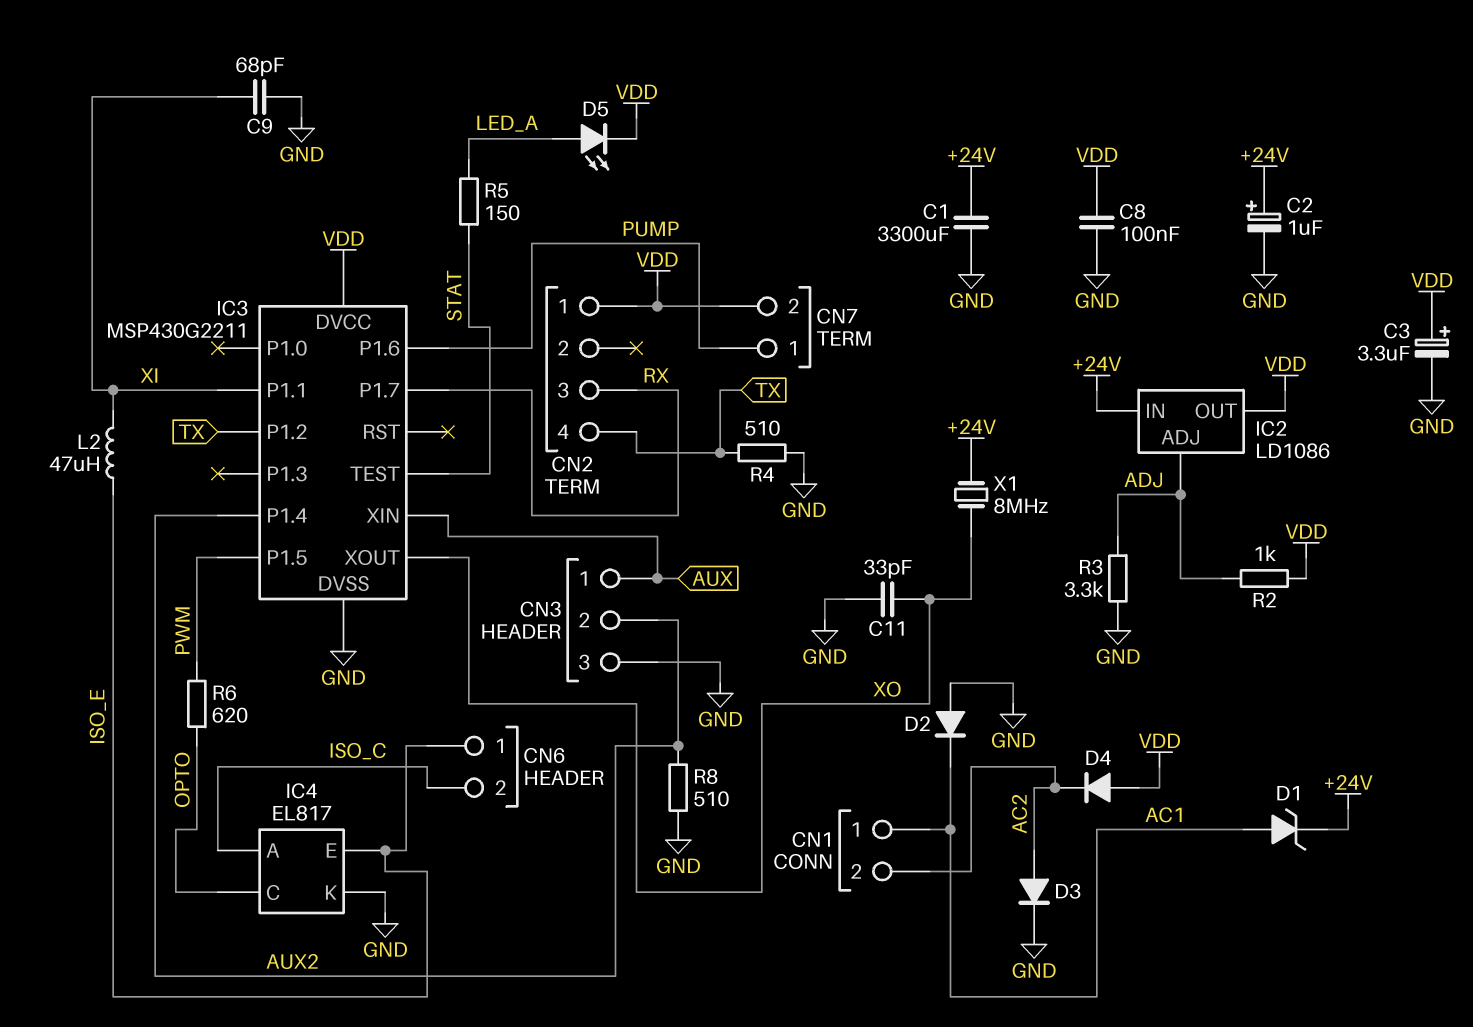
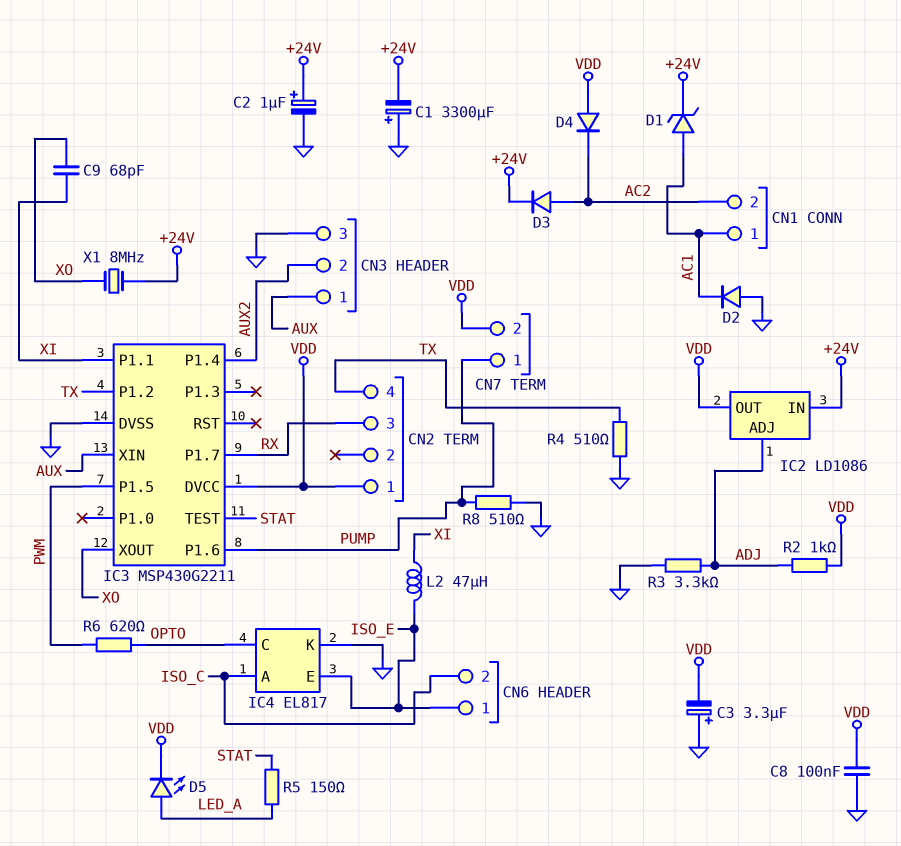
C1: 3300uF (+24V, GND) -> 3300uF (plus GND, minus +24V)
C3: 3.3uF (plus VDD, minus GND) -> 3.3uF (plus GND, minus VDD)
C9: 68pF (GND, XI) -> 68pF (XI, XO)
C11: 33pF (GND, XO) -> none
D3: diode (A AC2, K GND) -> diode (A AC2, K +24V)
R8: 510 (AUX2, GND) -> 510 (GND, PUMP)

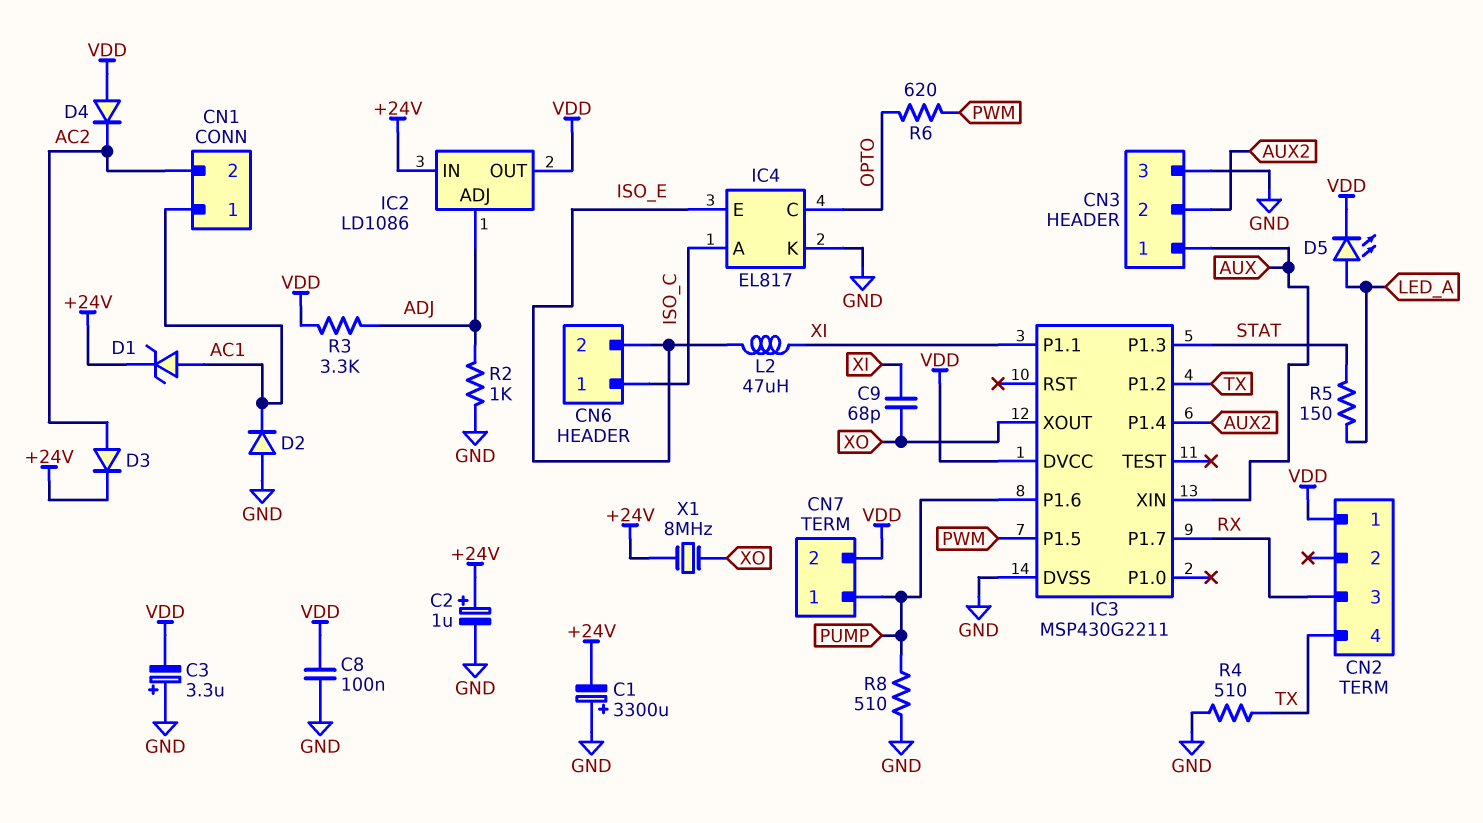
CN6 pin 1: ISO_E -> ISO_C
CN6 pin 2: ISO_C -> ISO_E
IC3 pin P1.3: none -> STAT
IC3 pin TEST: STAT -> none
R2: 1k (ADJ, VDD) -> 1k (ADJ, GND)
R3: 3.3k (ADJ, GND) -> 3.3k (ADJ, VDD)

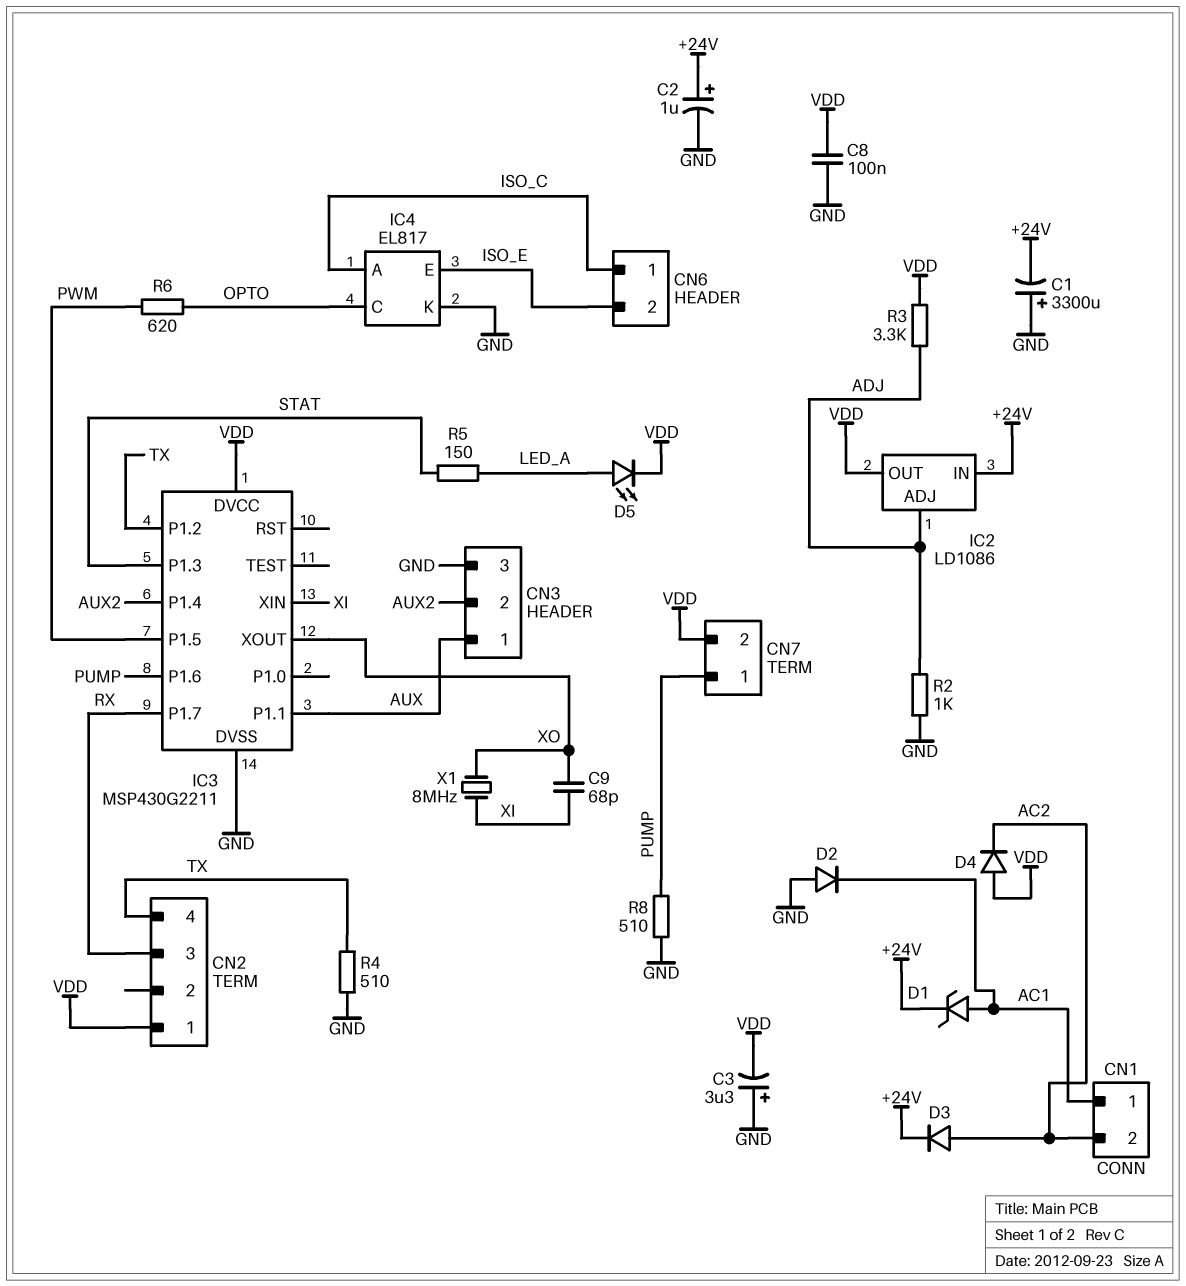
IC3 pin P1.1: XI -> AUX
IC3 pin XIN: AUX -> XI
L2: 47uH (ISO_E, XI) -> none
X1: 8MHz (+24V, XO) -> 8MHz (XI, XO)

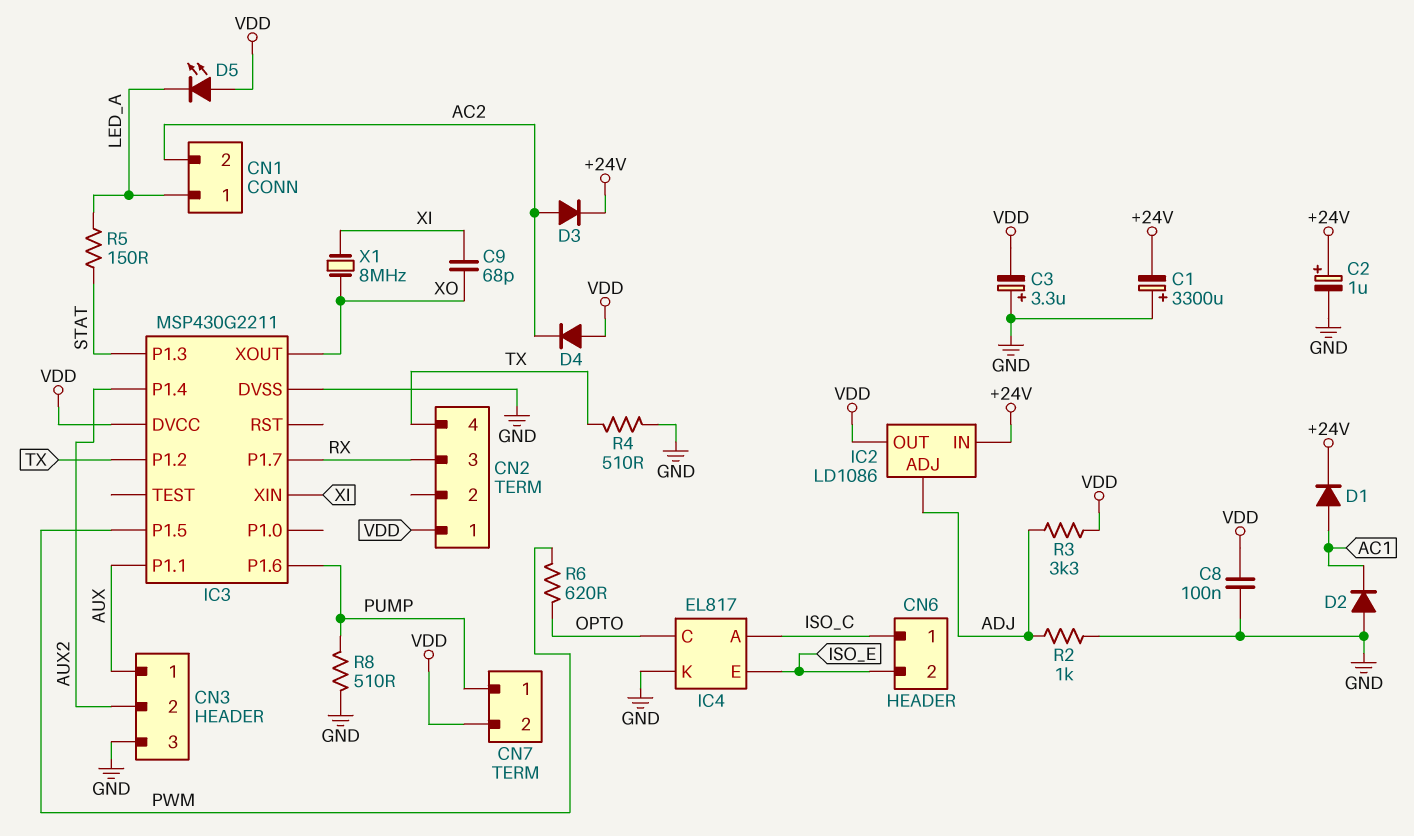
CN1 pin 1: AC1 -> LED_A
D1: zener (A AC1, K +24V) -> diode (A AC1, K +24V)
D5: LED (A LED_A, K VDD) -> LED (A VDD, K LED_A)

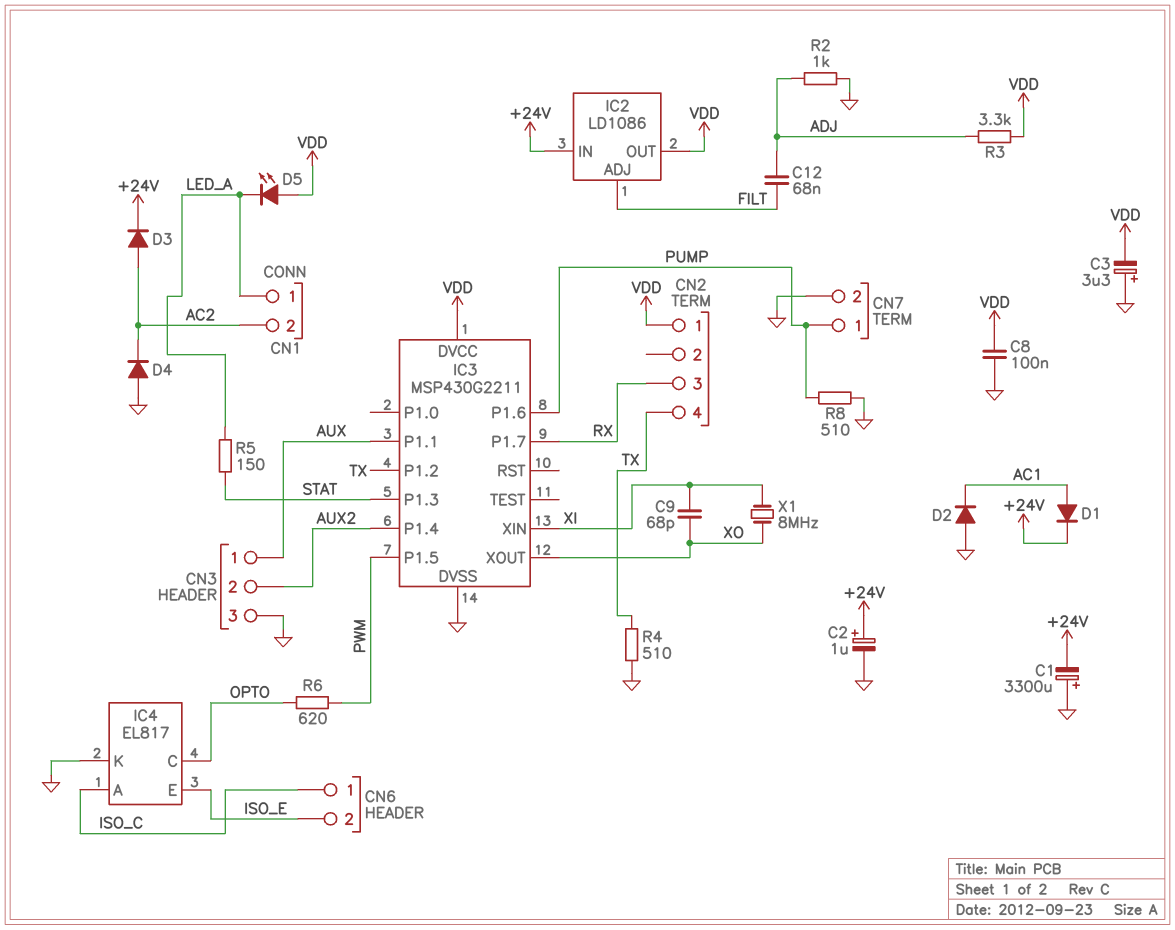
C12: none -> 68nF (ADJ, FILT)
CN7 pin 2: VDD -> GND
D4: diode (A VDD, K AC2) -> diode (A GND, K AC2)
IC2 pin ADJ: ADJ -> FILT

